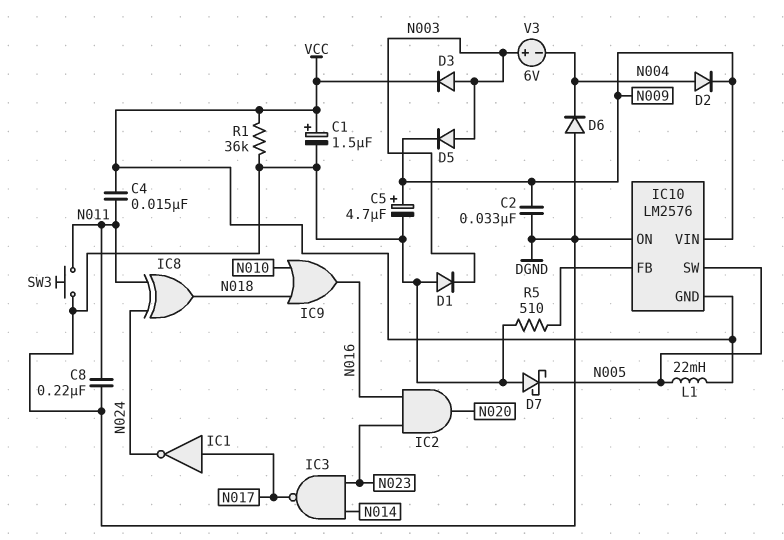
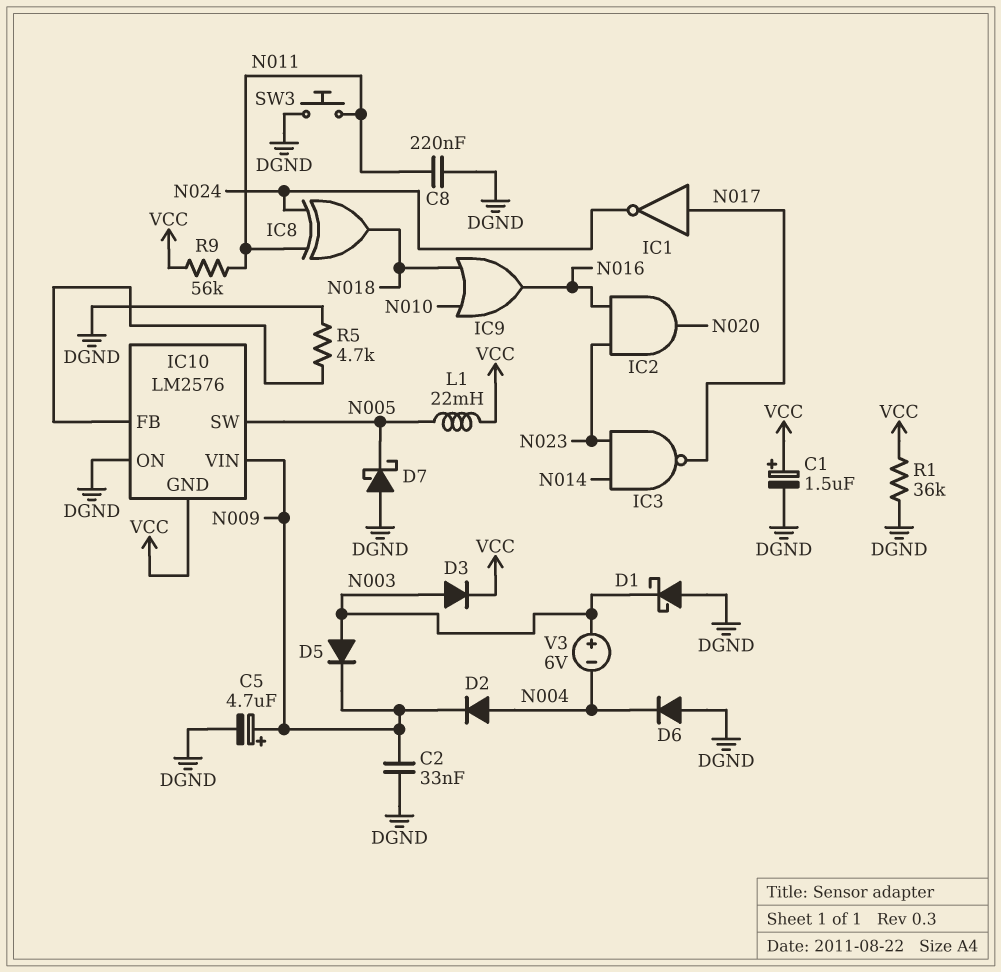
C4: 15nF (N011, VCC) -> none
D1: diode (A DGND, K N003) -> schottky (A DGND, K N003)
R5: 510 (DGND, IC10/FB) -> 4.7k (DGND, IC10/FB)
R9: none -> 56k (N011, VCC)

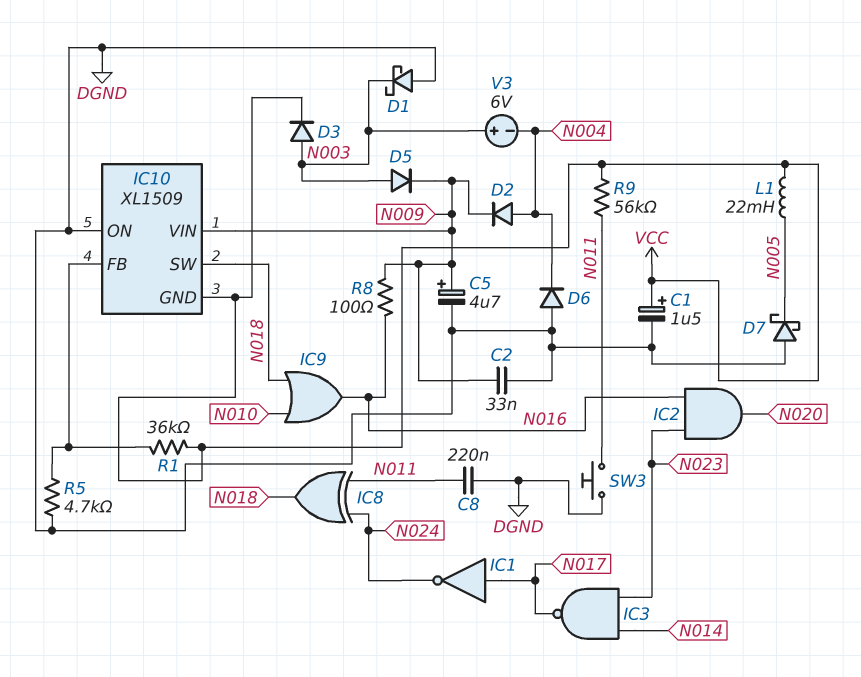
IC10: LM2576 -> XL1509
IC10 pin SW: N005 -> N018
R1: 36k (DGND, VCC) -> 36k (IC10/FB, VCC)
R8: none -> 100 (N009, N016)

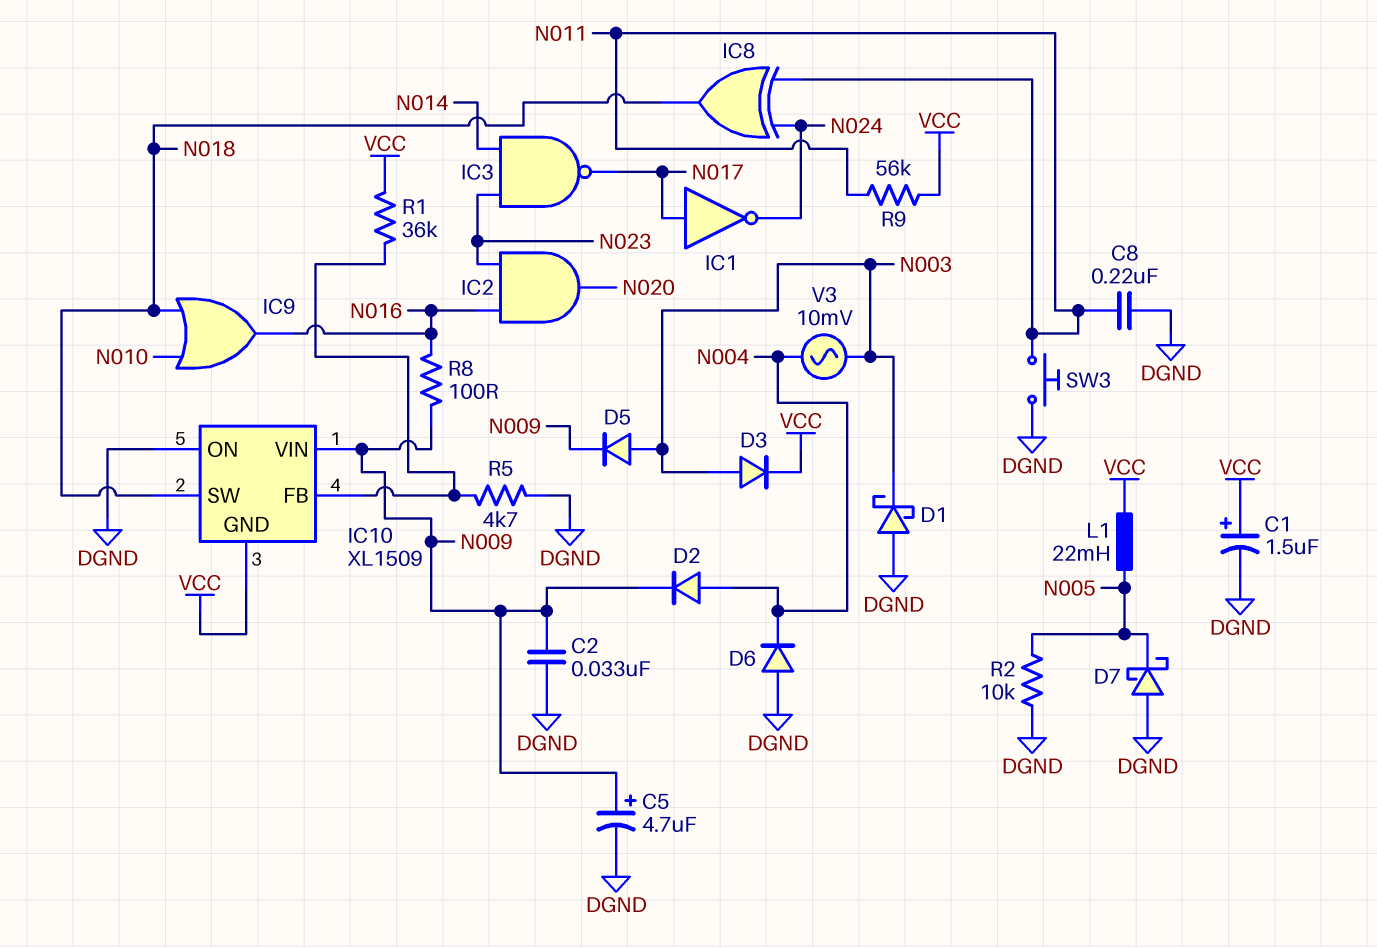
R2: none -> 10k (DGND, N005)
V3: 6V (plus N003, minus N004) -> AC 10mV (N003, N004)

